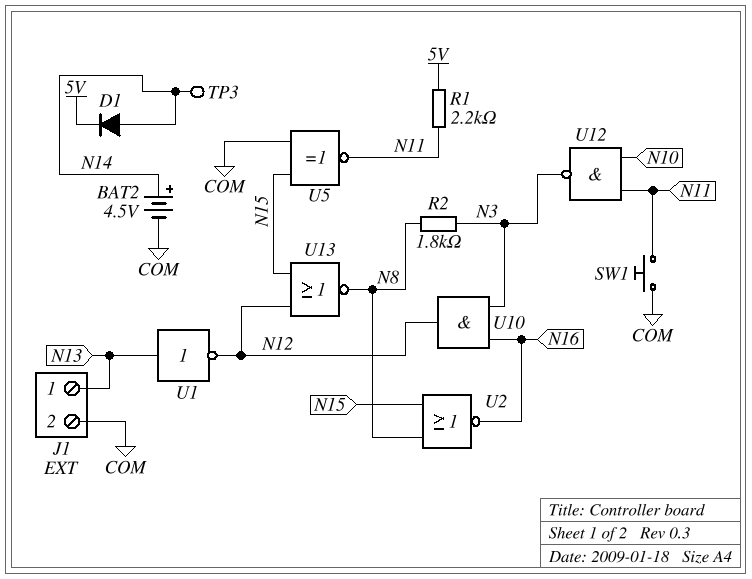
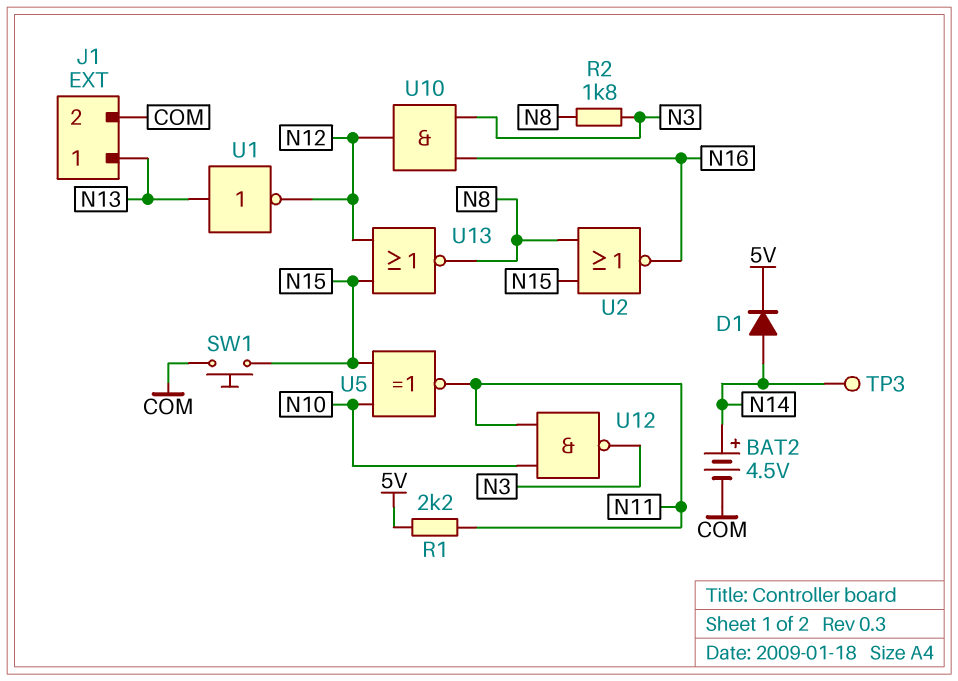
SW1: button (COM, N11) -> button (COM, N15)
U5: XNOR (in COM, in N15, out N11) -> XNOR (in N10, in N15, out N11)

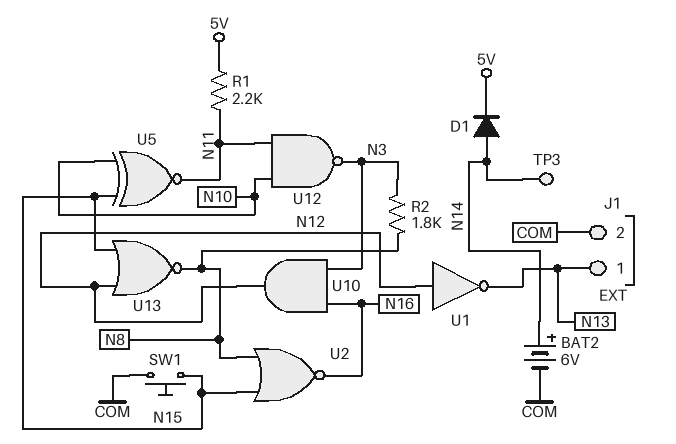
BAT2: 4.5V (plus N14, minus COM) -> 6V (plus N14, minus COM)
U1: NOT (in N13, out N12) -> NOT (in N12, out N13)

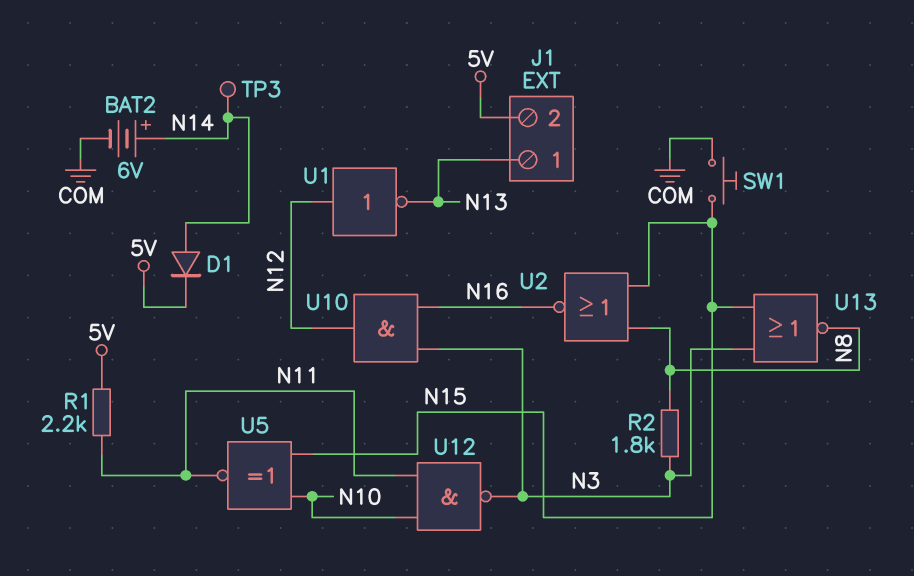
J1 pin 2: COM -> 5V
U13: NOR (in N12, in N15, out N8) -> NOR (in N3, in N15, out N8)

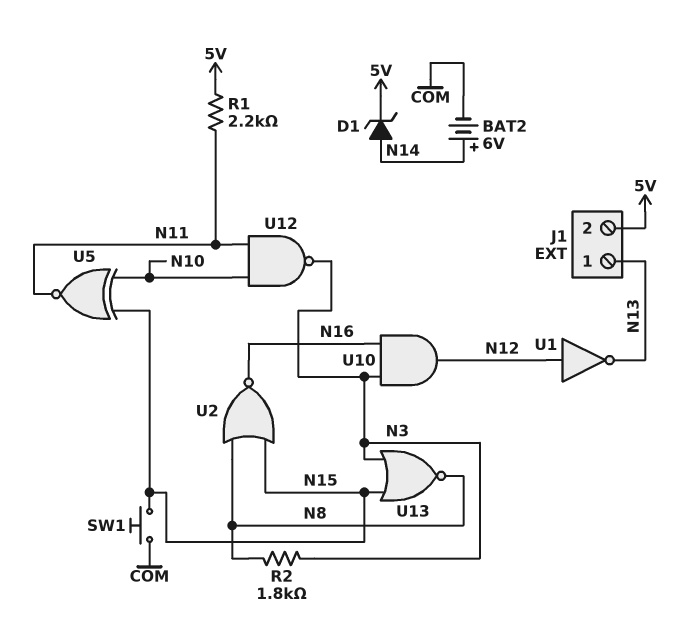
D1: diode (A N14, K 5V) -> zener (A N14, K 5V)
TP3: test point (N14) -> none

